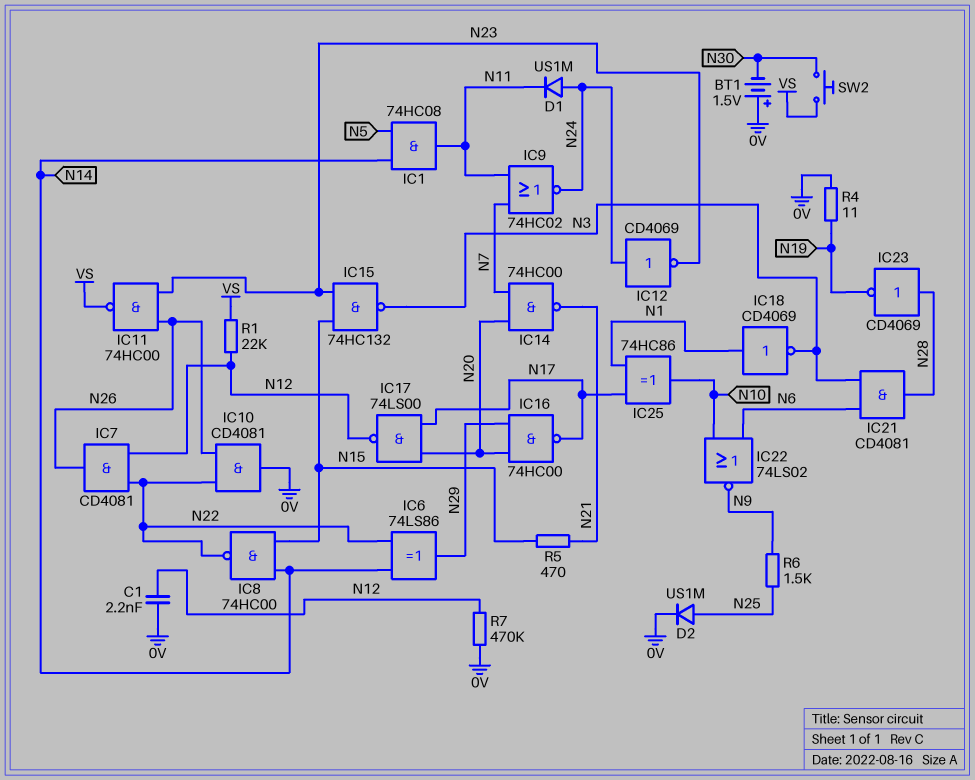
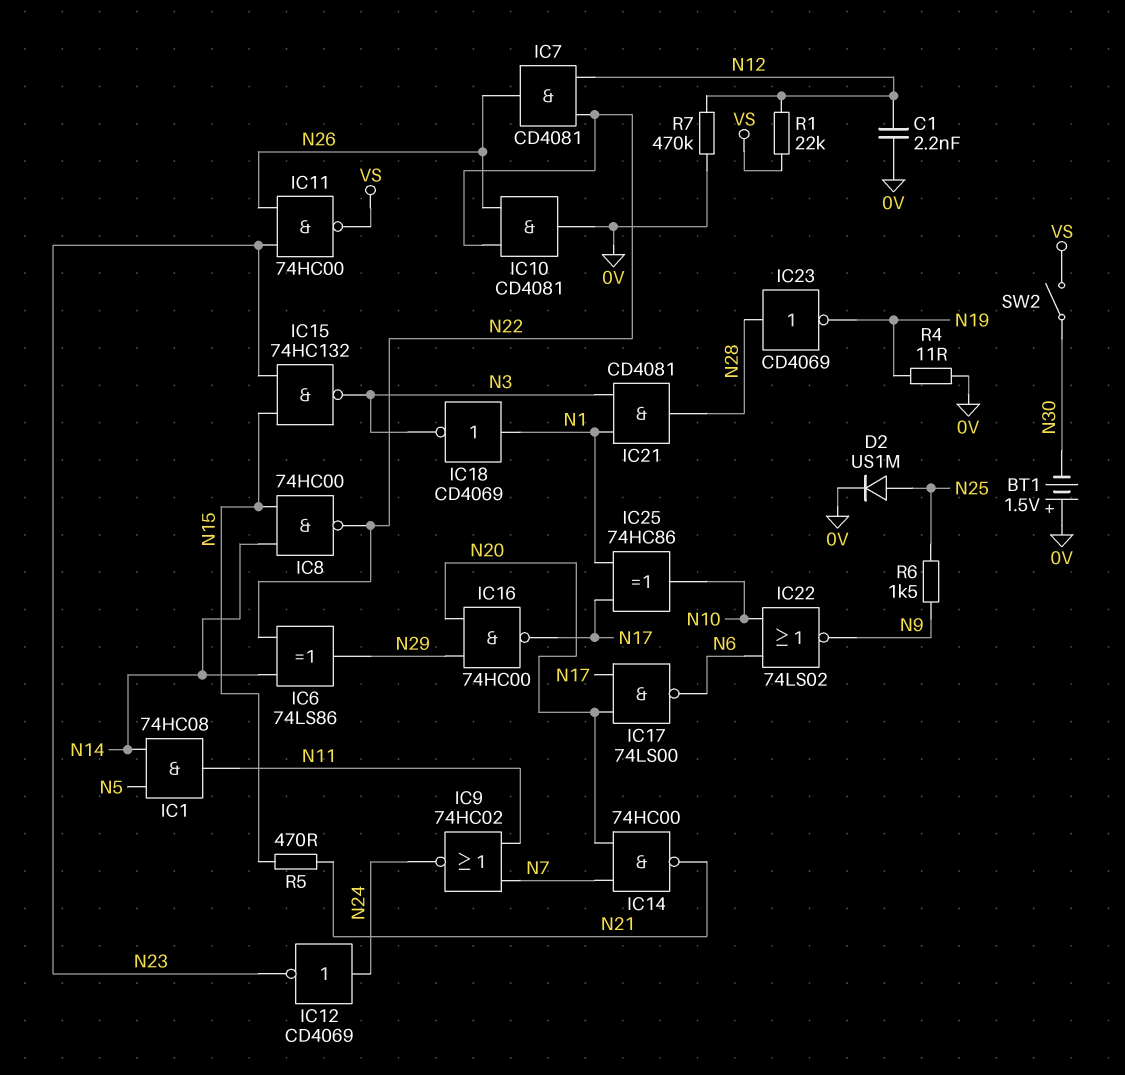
D1: diode US1M (A N24, K N11) -> none
IC17: NAND 74LS00 (in N17, in N20, out N12) -> NAND 74LS00 (in N17, in N20, out N6)
IC21: AND CD4081 (in N3, in N6, out N28) -> AND CD4081 (in N1, in N3, out N28)
SW2: button (N30, VS) -> switch (N30, VS)

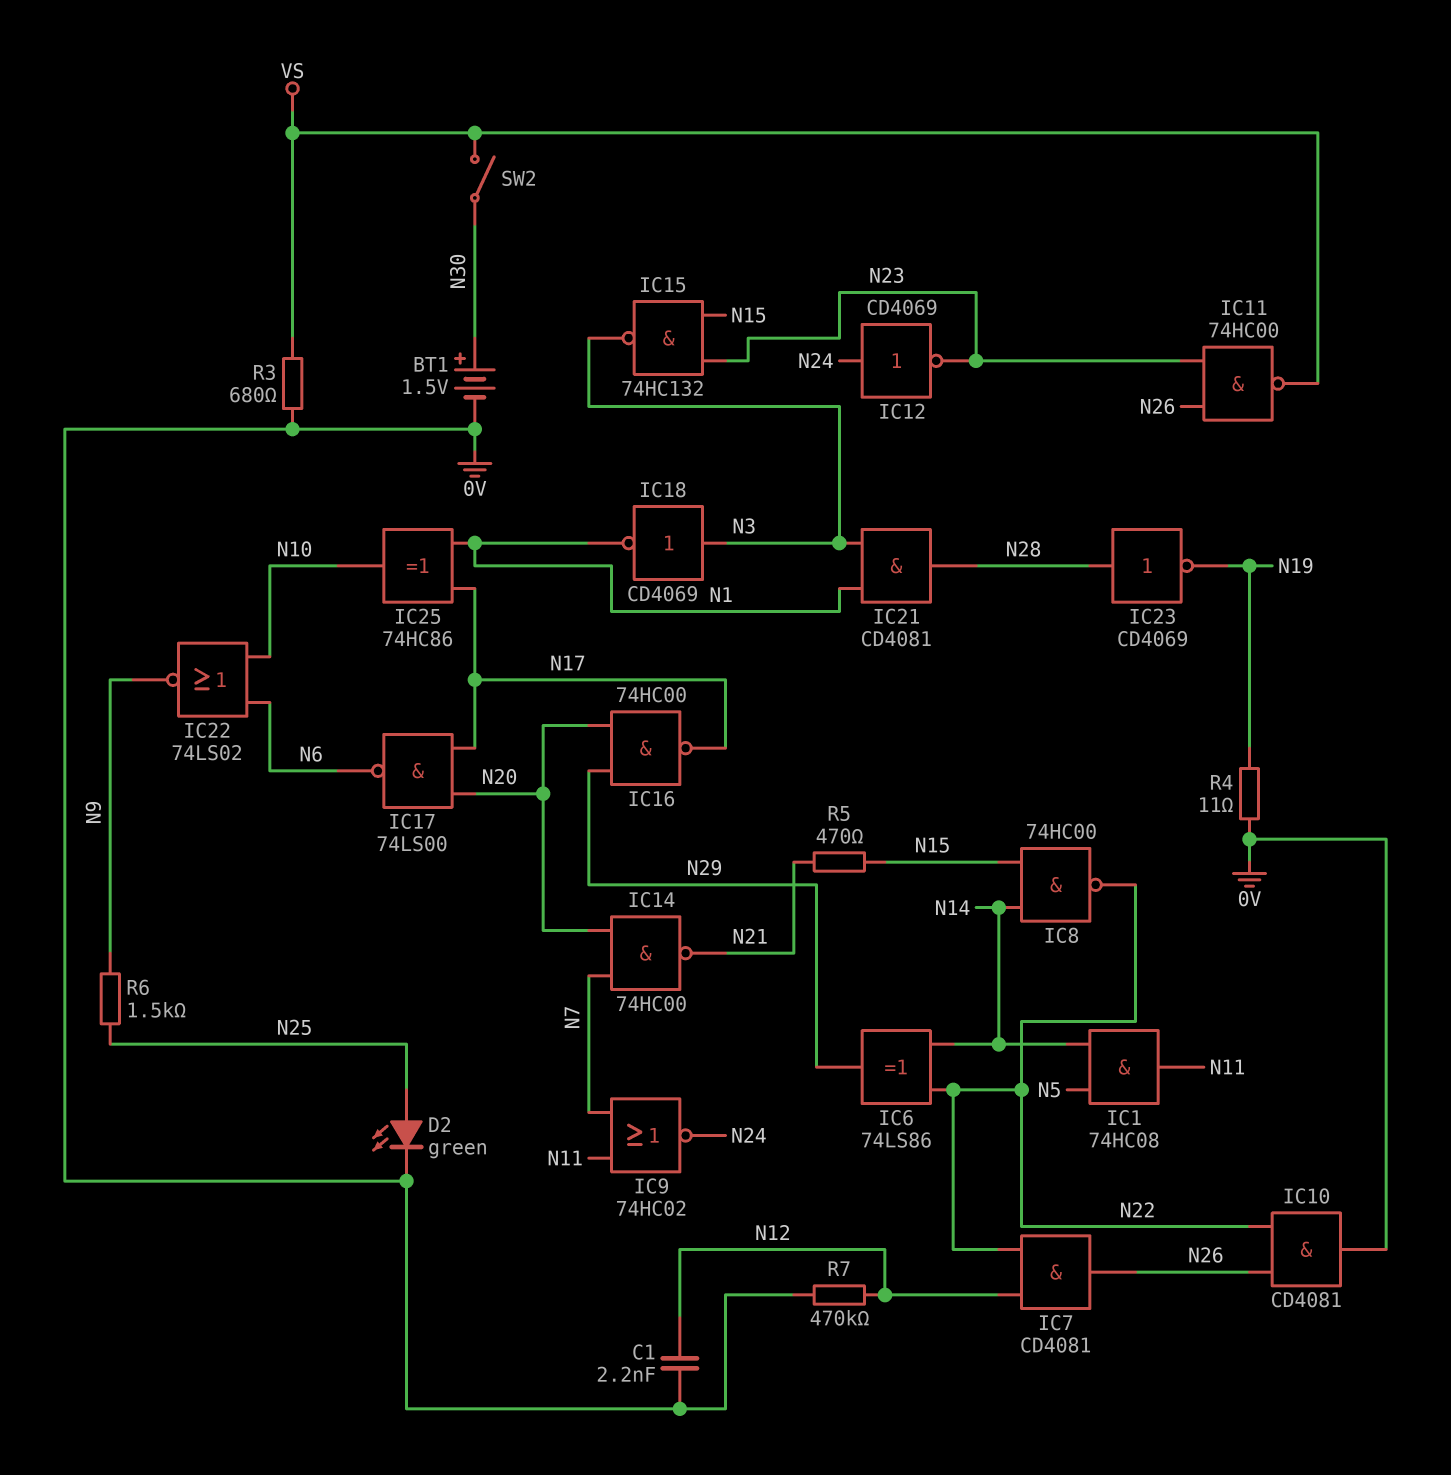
BT1: 1.5V (plus 0V, minus N30) -> 1.5V (plus N30, minus 0V)
D2: diode US1M (A N25, K 0V) -> LED green (A N25, K 0V)
IC18: NOT CD4069 (in N1, out N3) -> NOT CD4069 (in N3, out N1)
R1: 22k (N12, VS) -> none
R3: none -> 680 (0V, VS)

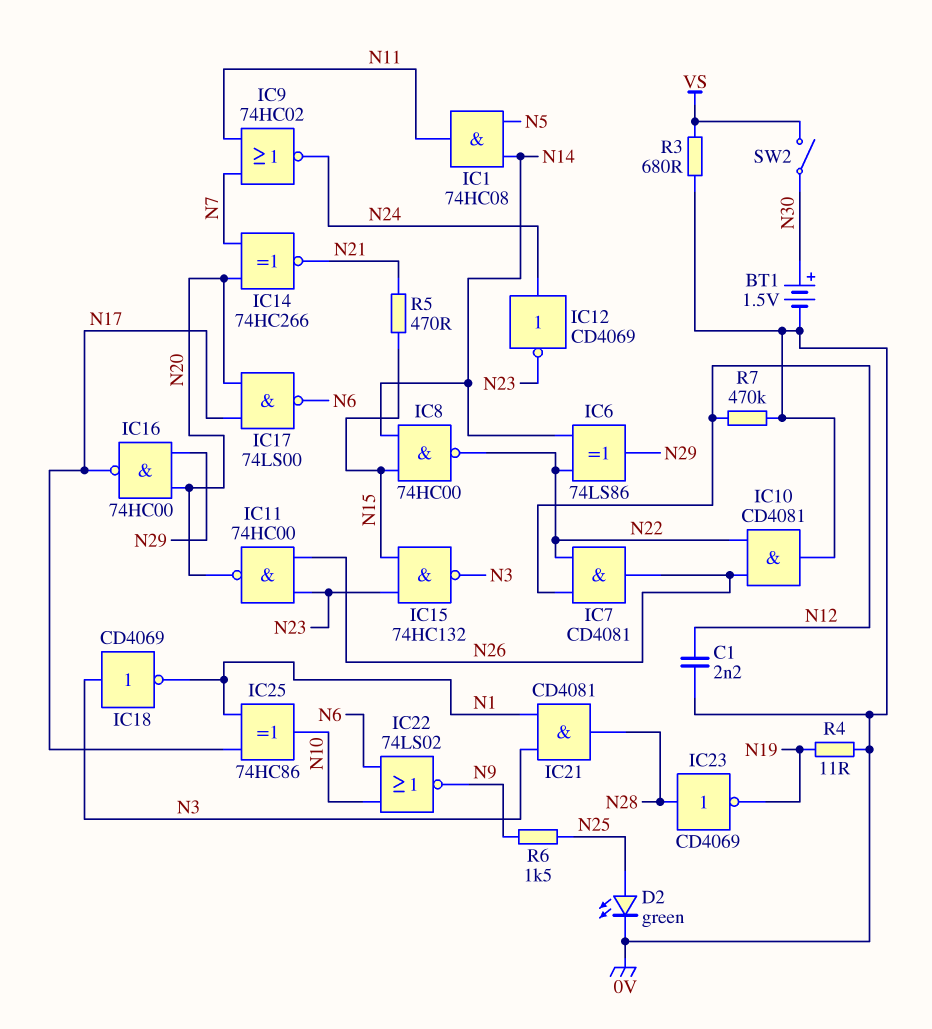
IC11: NAND 74HC00 (in N23, in N26, out VS) -> NAND 74HC00 (in N23, in N26, out N20)
IC14: NAND 74HC00 (in N7, in N20, out N21) -> XNOR 74HC266 (in N7, in N20, out N21)

